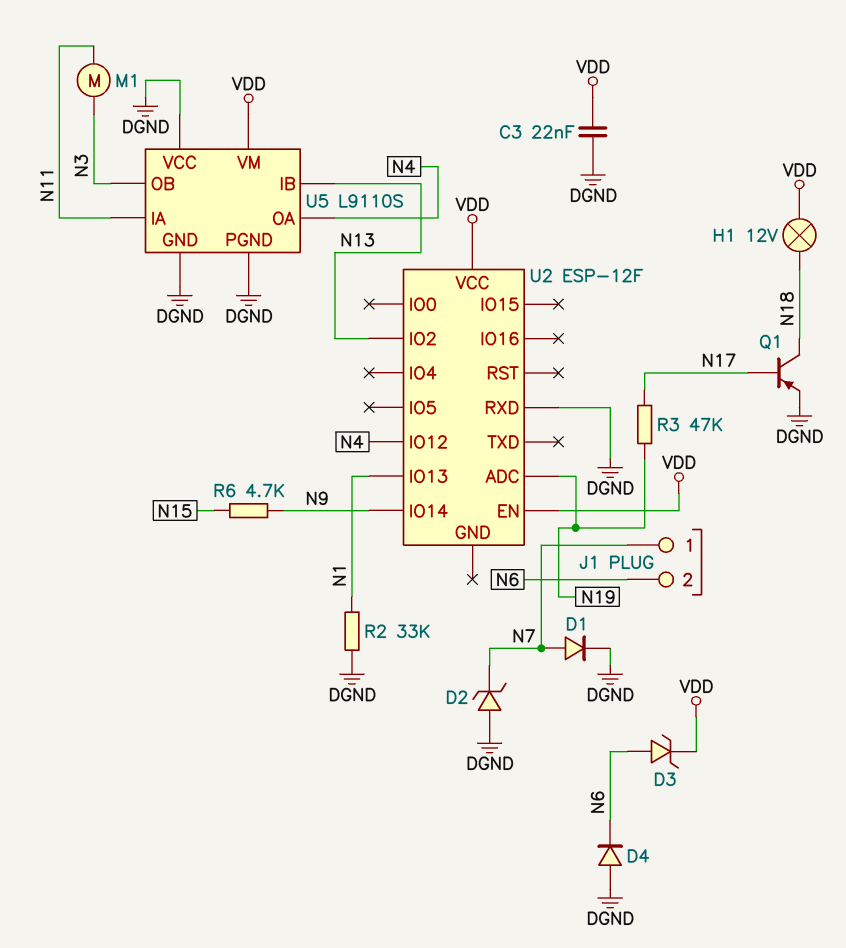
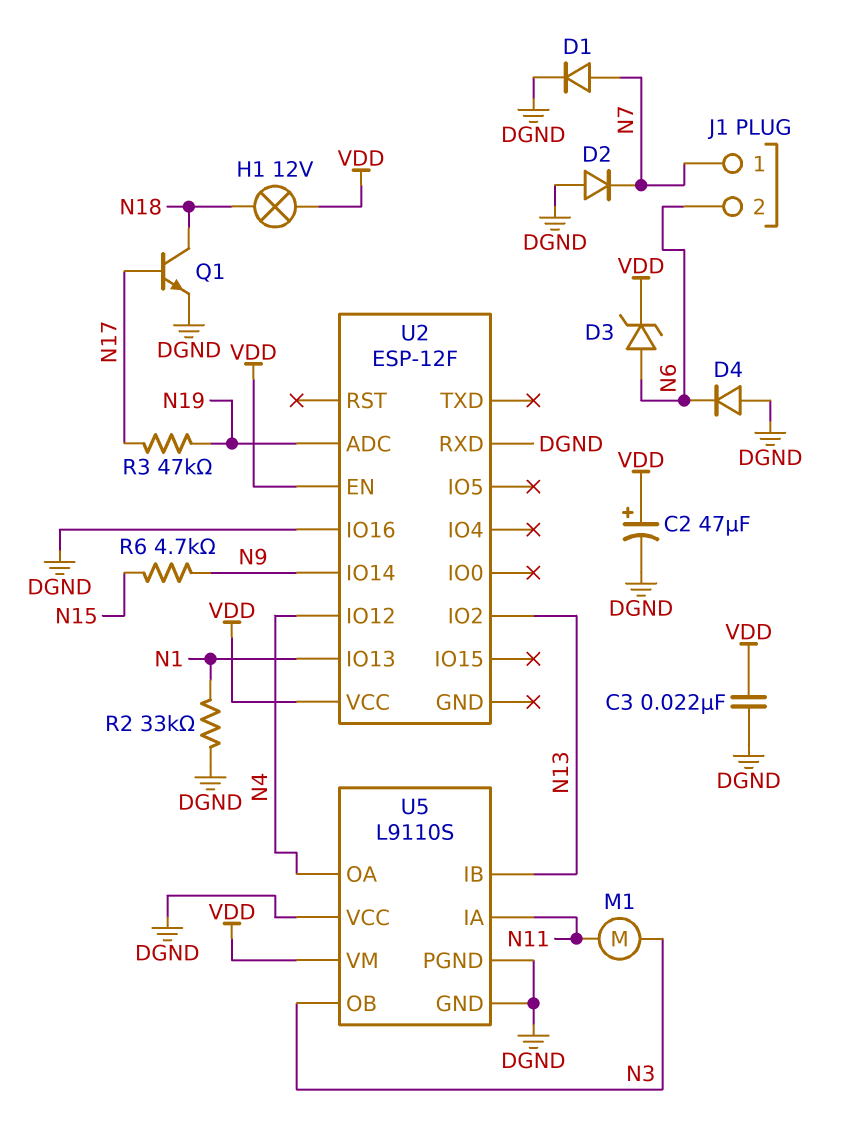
C2: none -> 47uF (plus VDD, minus DGND)
D2: zener (A DGND, K N7) -> diode (A DGND, K N7)
Q1: PNP (B N17, C N18, E DGND) -> NPN (B N17, C N18, E DGND)
U2 pin IO16: none -> DGND

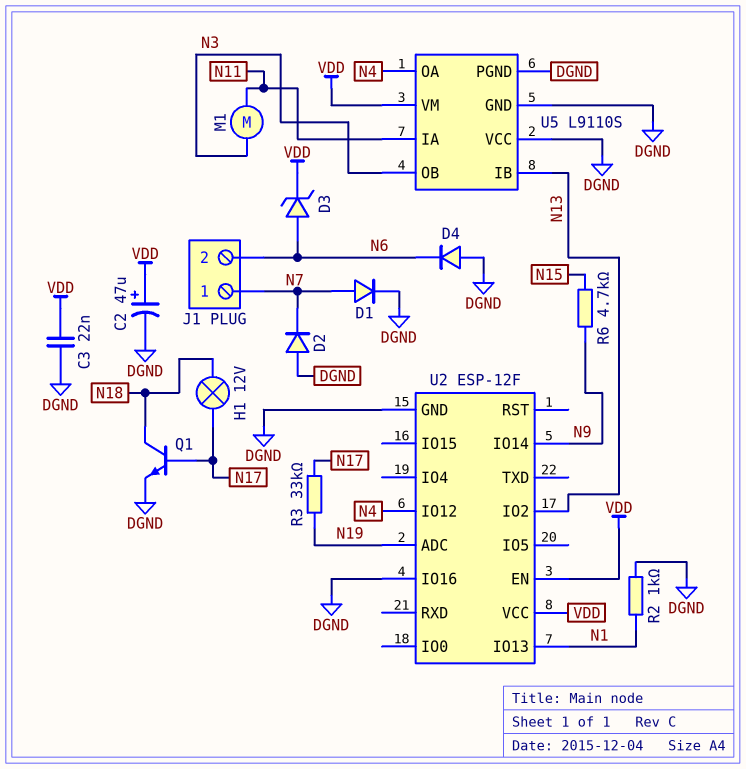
H1: lamp 12V (N18, VDD) -> lamp 12V (N17, N18)
R2: 33k (DGND, N1) -> 1k (DGND, N1)
R3: 47k (N17, N19) -> 33k (N17, N19)
U2 pin GND: none -> DGND
U2 pin RXD: DGND -> none

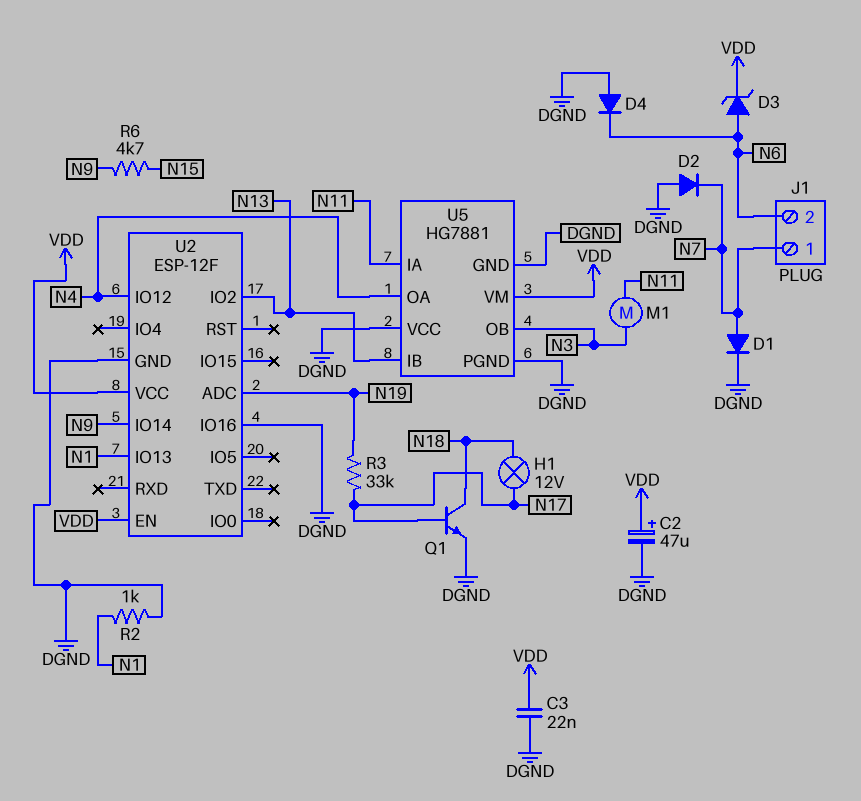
U5: L9110S -> HG7881

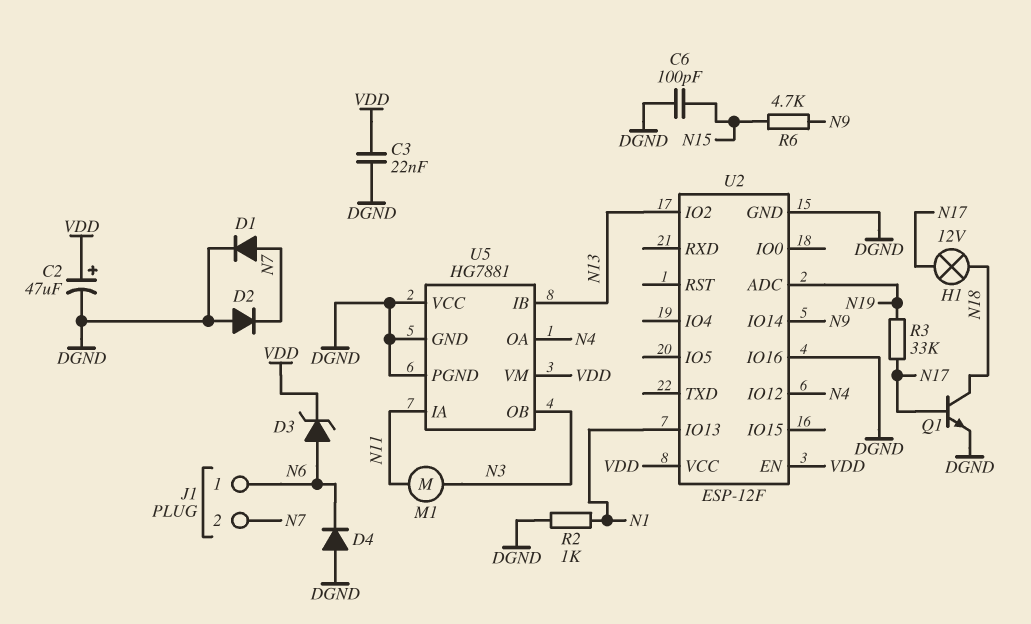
C6: none -> 100pF (DGND, N15)
J1 pin 1: N7 -> N6
J1 pin 2: N6 -> N7

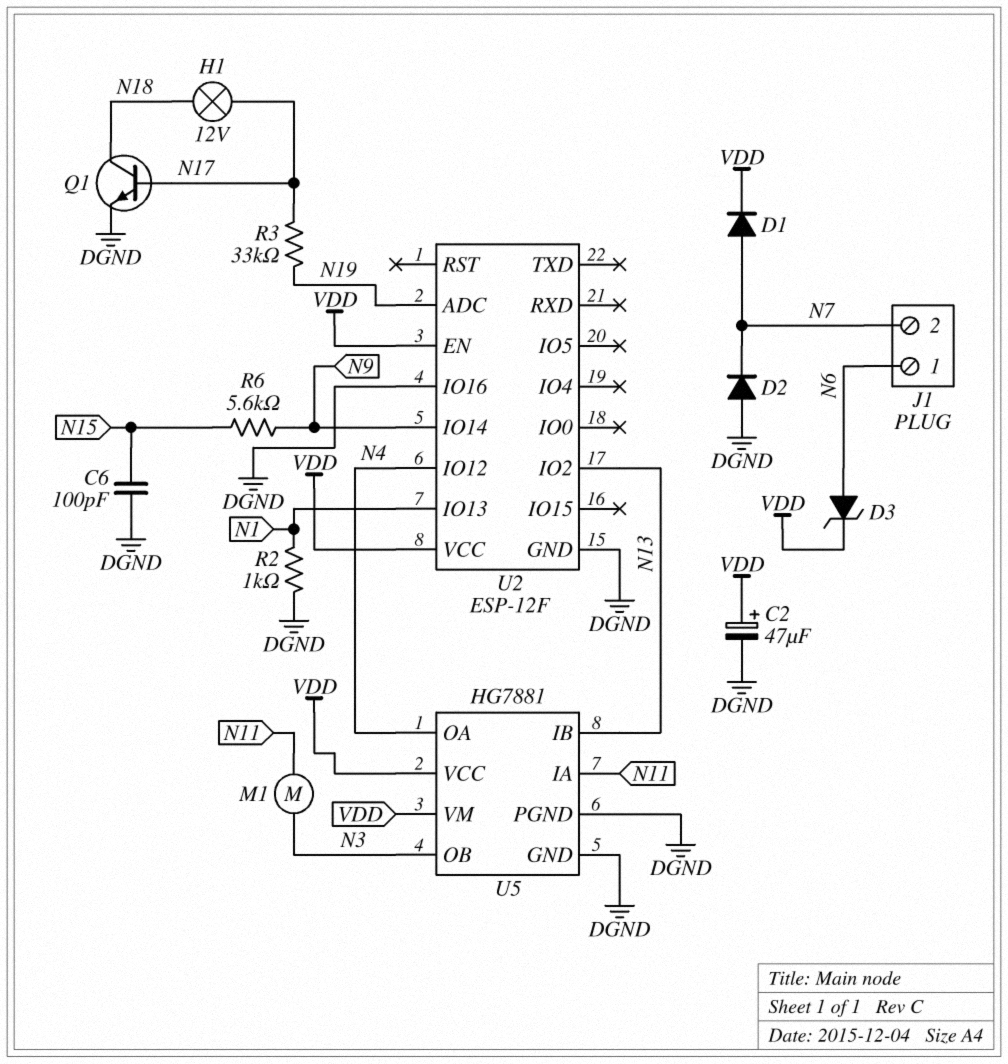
C3: 22nF (DGND, VDD) -> none
D1: diode (A N7, K DGND) -> diode (A N7, K VDD)
D4: diode (A DGND, K N6) -> none
R6: 4.7k (N9, N15) -> 5.6k (N9, N15)
U5 pin VCC: DGND -> VDD

